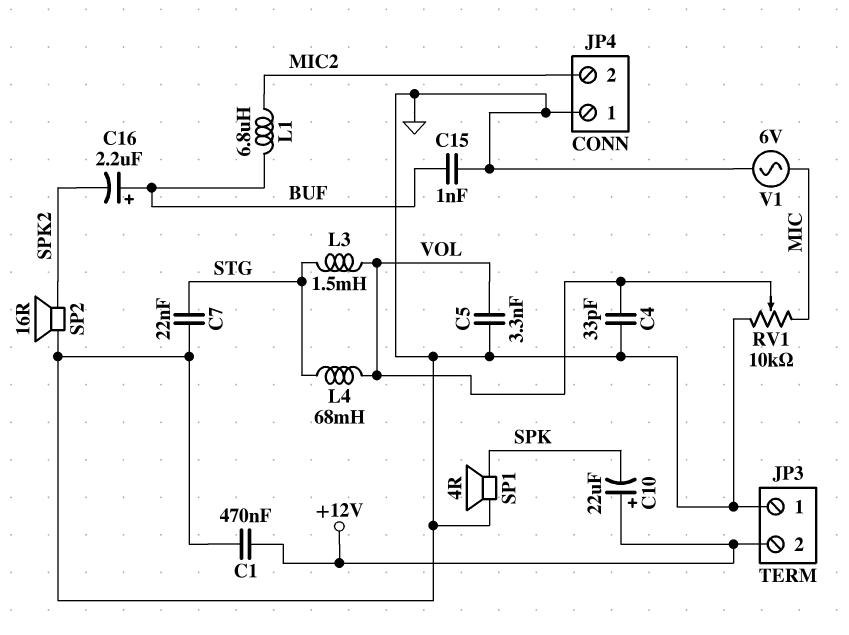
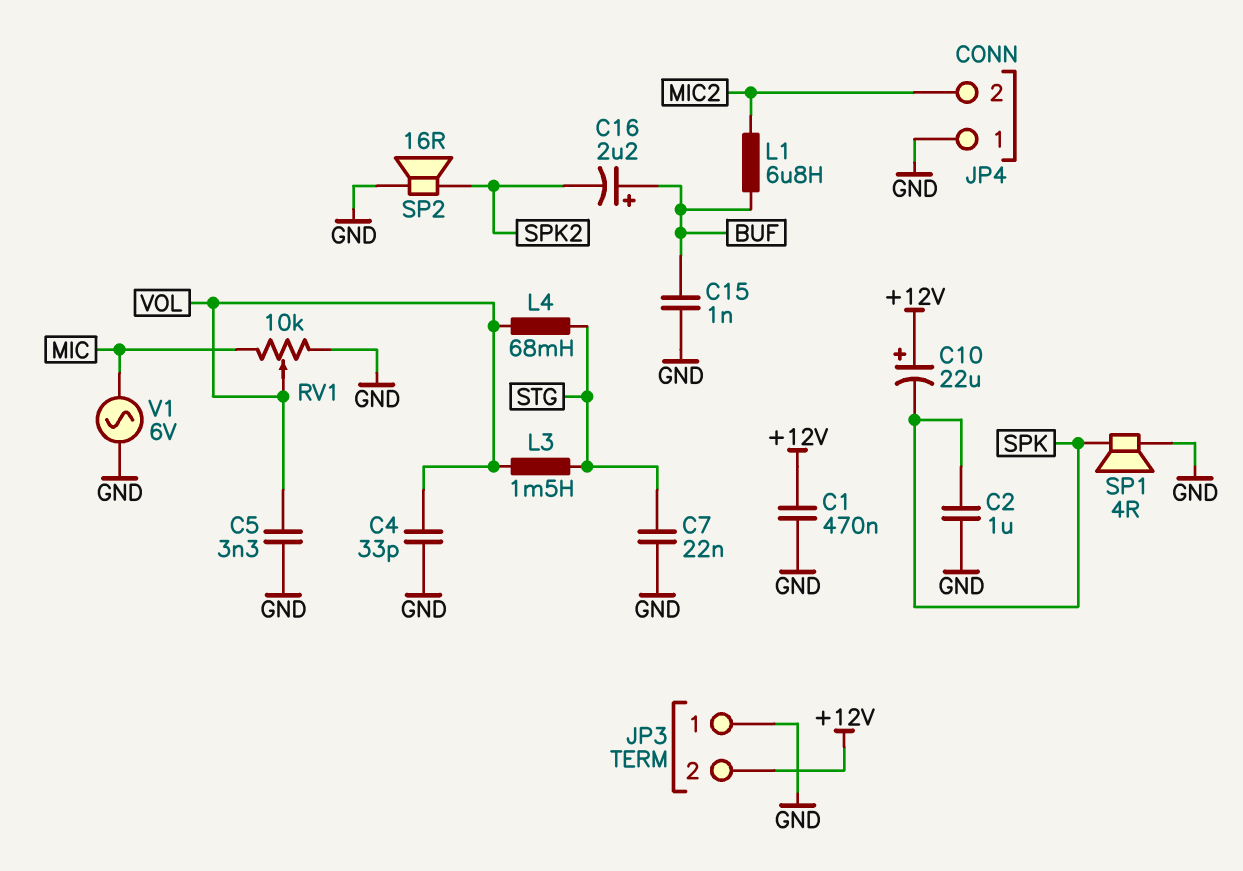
C2: none -> 1uF (GND, SPK)

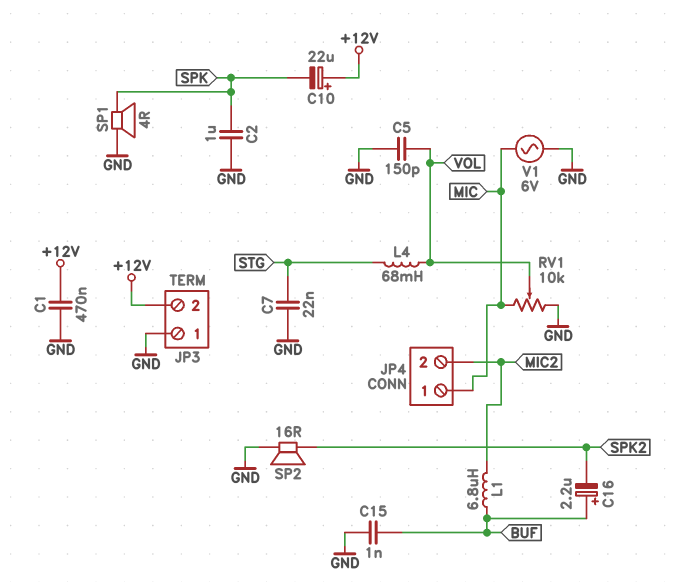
C4: 33pF (GND, VOL) -> none
C5: 3.3nF (GND, VOL) -> 150pF (GND, VOL)
JP4 pin 1: GND -> MIC
L3: 1.5mH (STG, VOL) -> none

